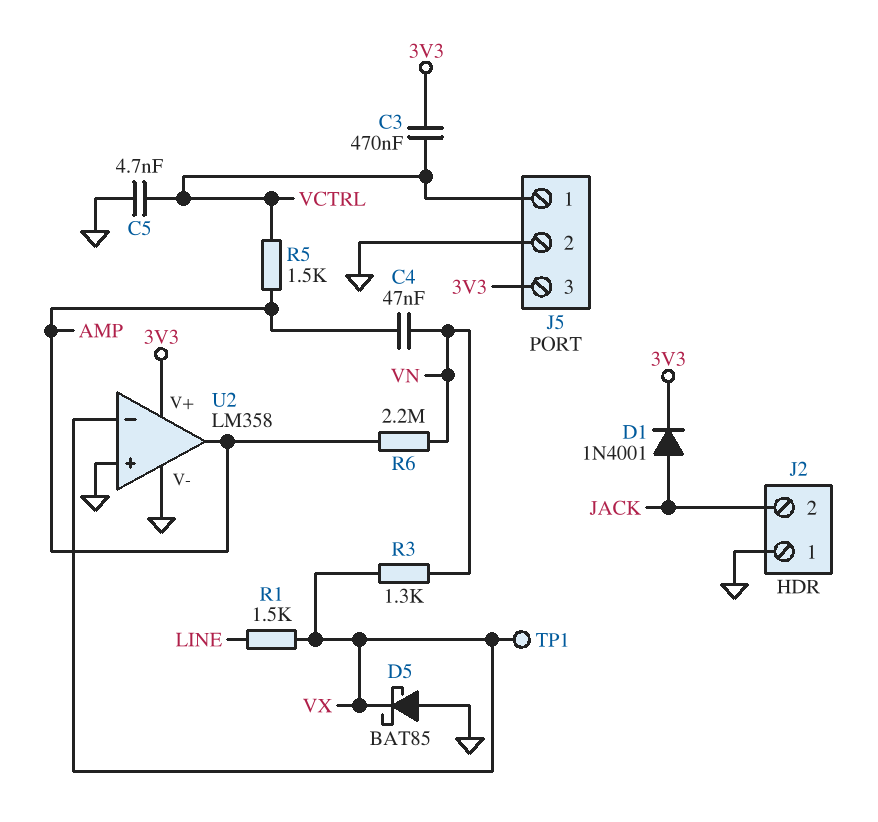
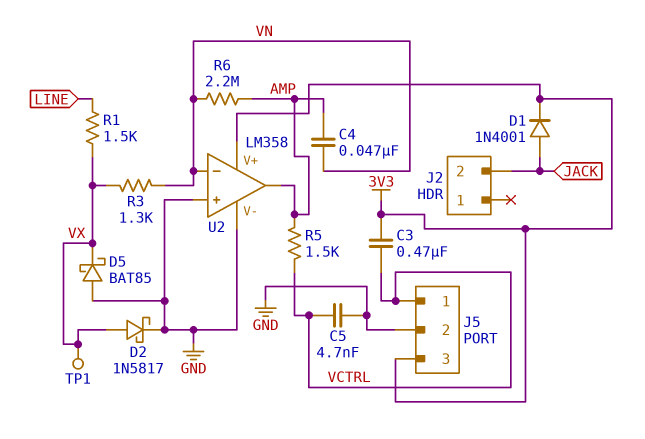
D2: none -> schottky 1N5817 (A VX, K GND)
J2 pin 1: GND -> none
U2 pin in-: VX -> VN

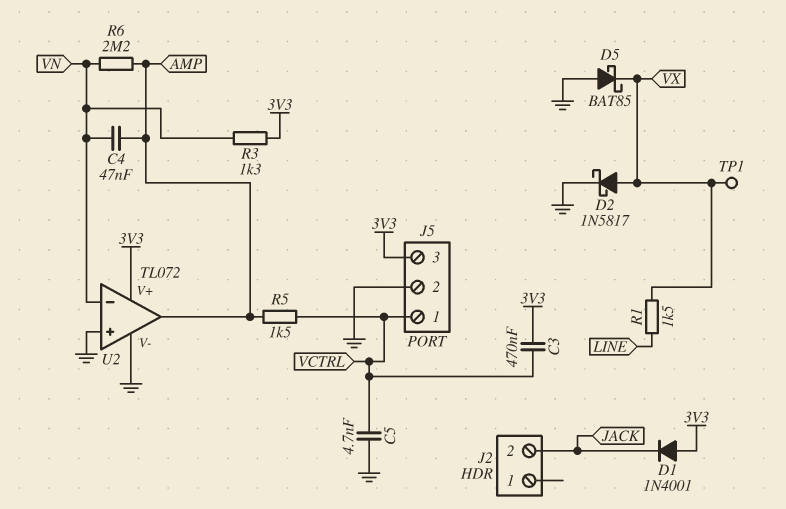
D1: diode 1N4001 (A JACK, K 3V3) -> diode 1N4001 (A 3V3, K JACK)
R3: 1.3k (VN, VX) -> 1.3k (3V3, VN)
U2: LM358 -> TL072

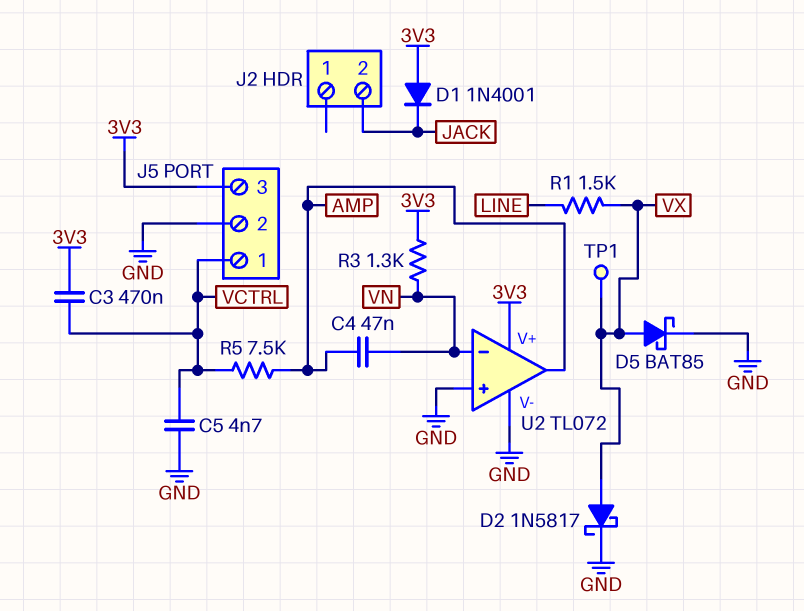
D5: schottky BAT85 (A GND, K VX) -> schottky BAT85 (A VX, K GND)
R5: 1.5k (AMP, VCTRL) -> 7.5k (AMP, VCTRL)
R6: 2.2M (AMP, VN) -> none

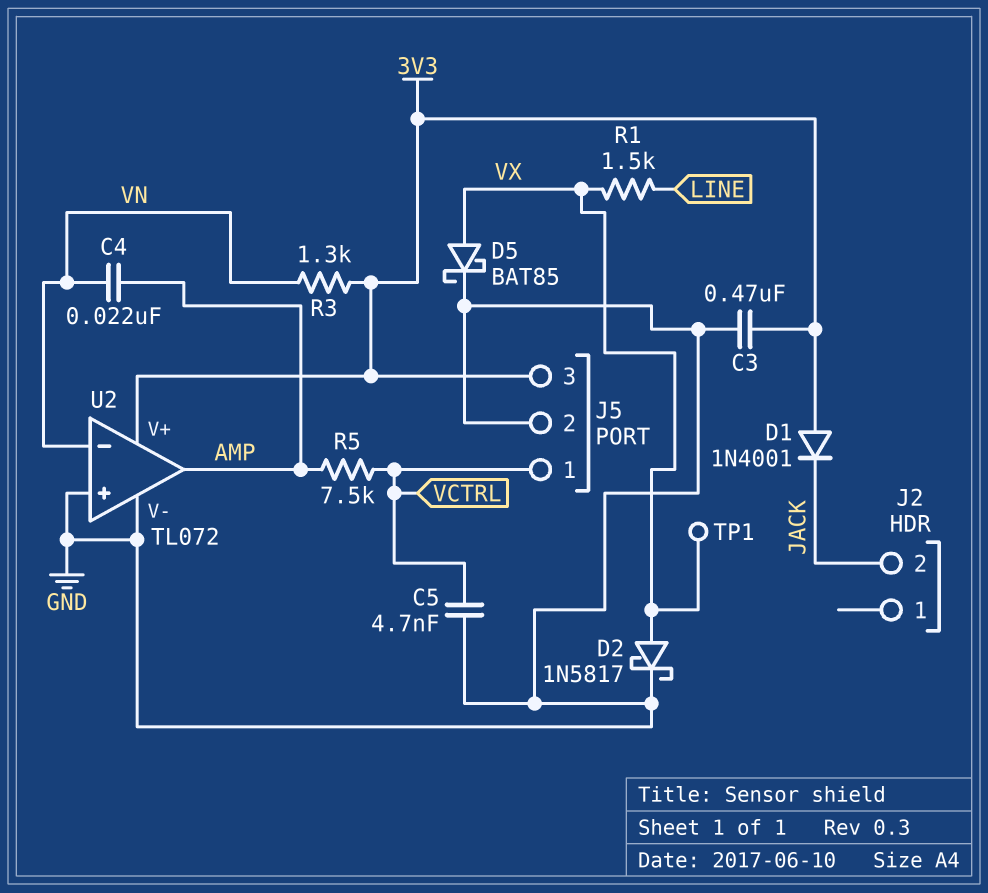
C3: 470nF (3V3, VCTRL) -> 470nF (3V3, GND)
C4: 47nF (AMP, VN) -> 22nF (AMP, VN)

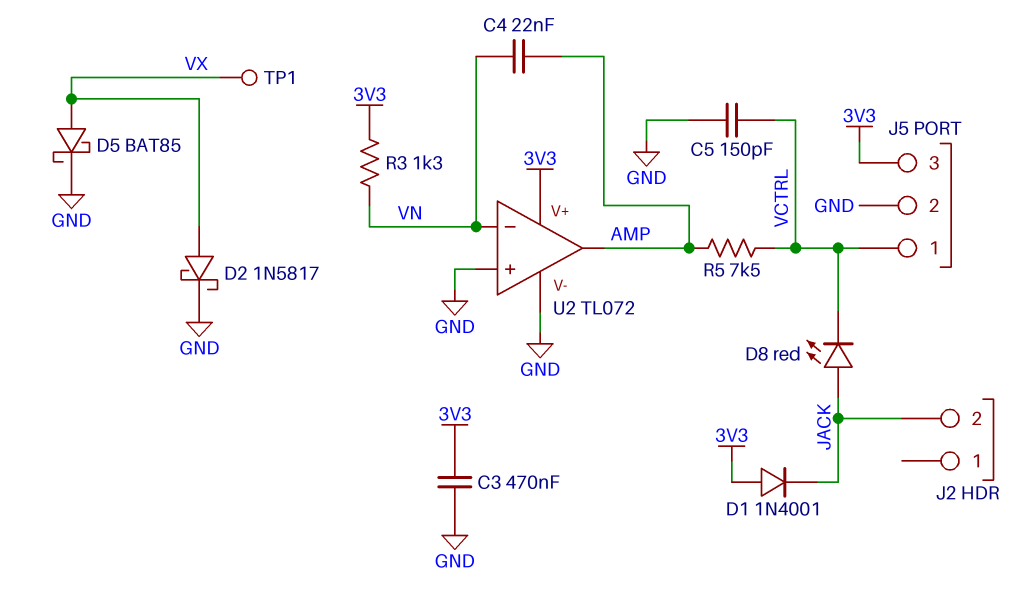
C5: 4.7nF (GND, VCTRL) -> 150pF (GND, VCTRL)
D8: none -> LED red (A JACK, K VCTRL)
R1: 1.5k (LINE, VX) -> none

